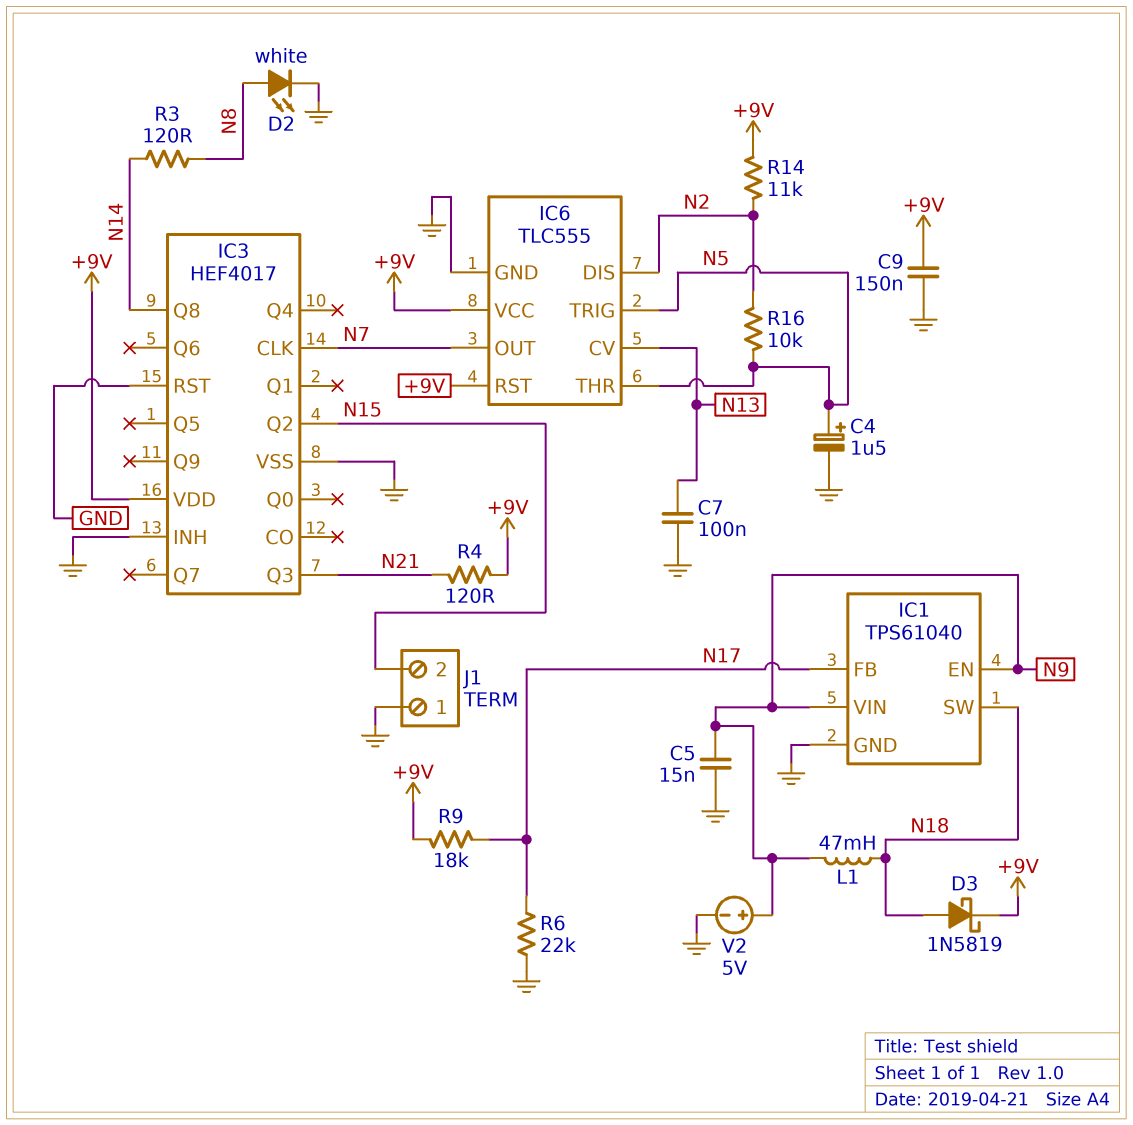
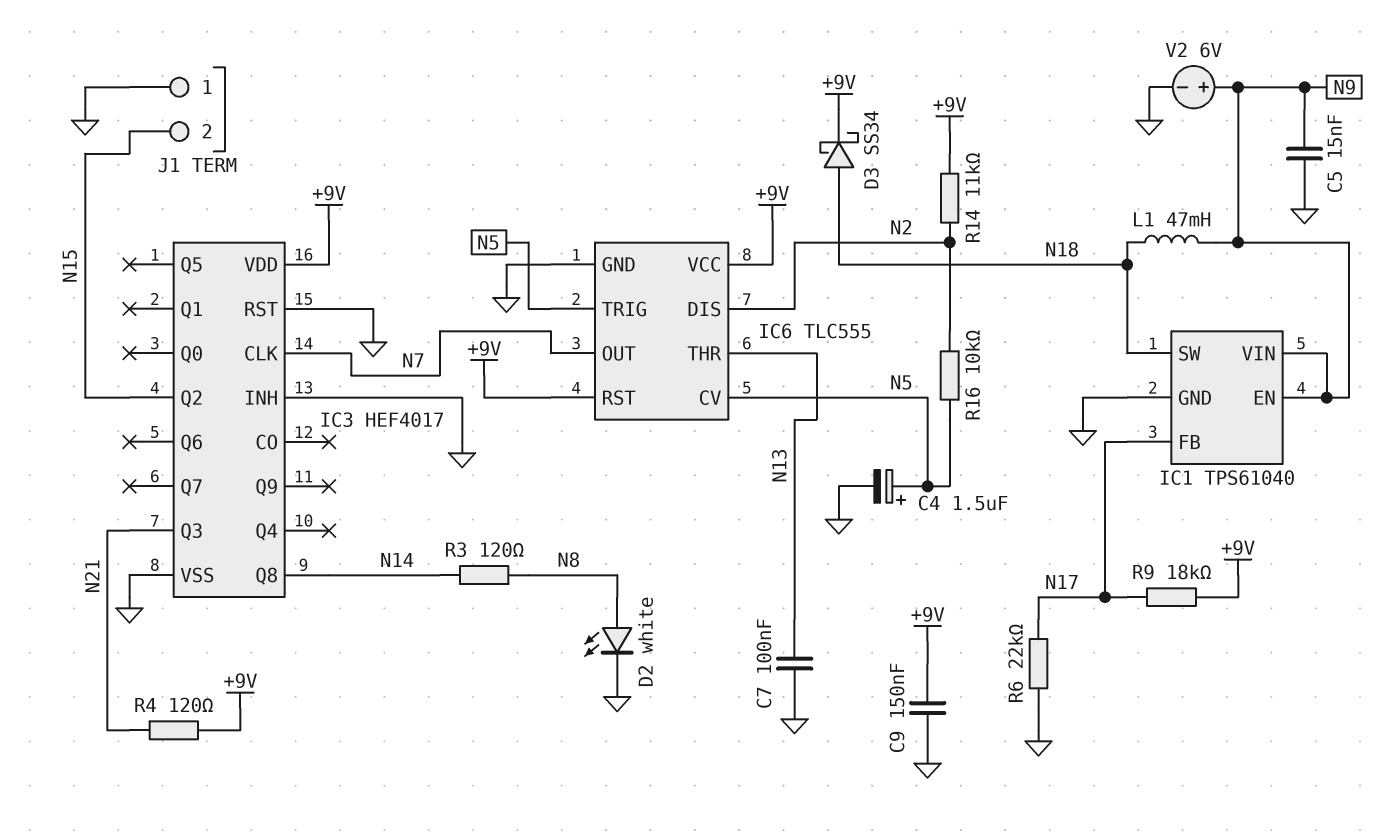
D3: schottky 1N5819 (A N18, K +9V) -> schottky SS34 (A N18, K +9V)
IC6 pin CV: N13 -> N5
IC6 pin THR: N5 -> N13
V2: 5V (plus N9, minus GND) -> 6V (plus N9, minus GND)

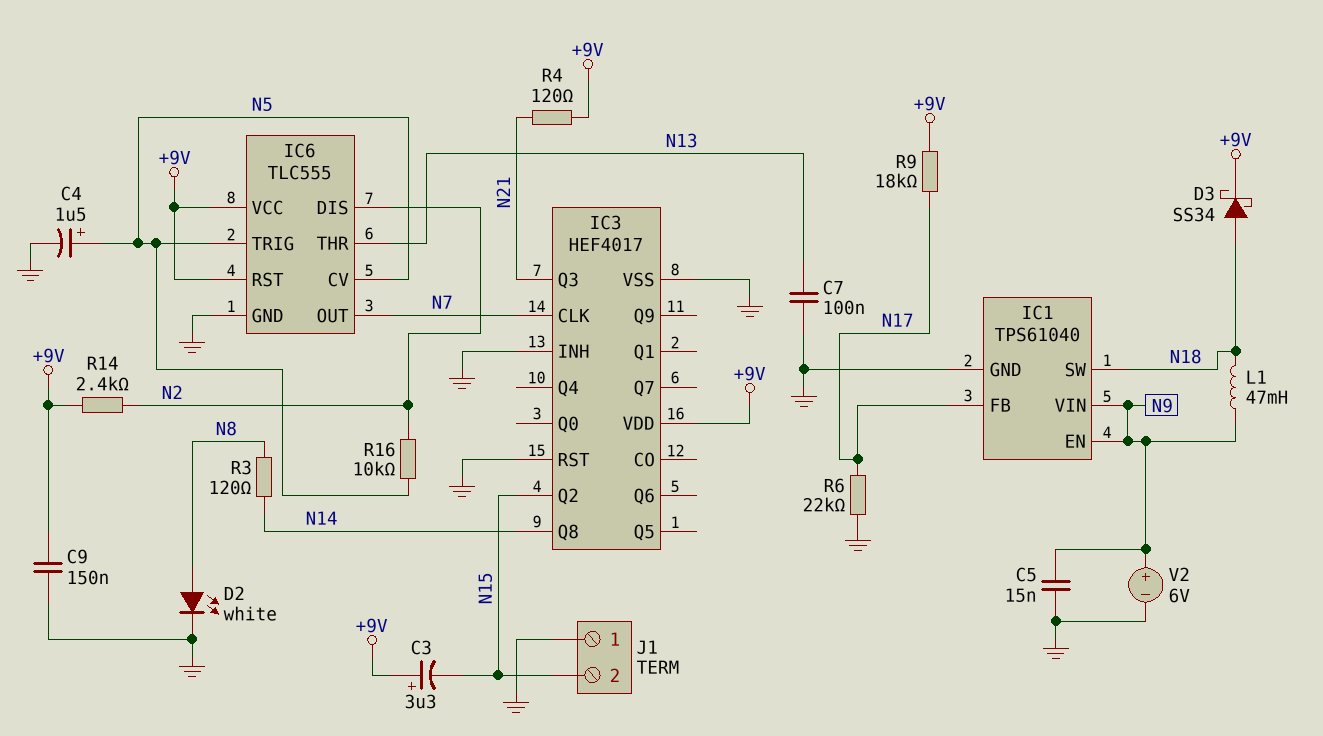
C3: none -> 3.3uF (plus +9V, minus N15)
R14: 11k (+9V, N2) -> 2.4k (+9V, N2)

